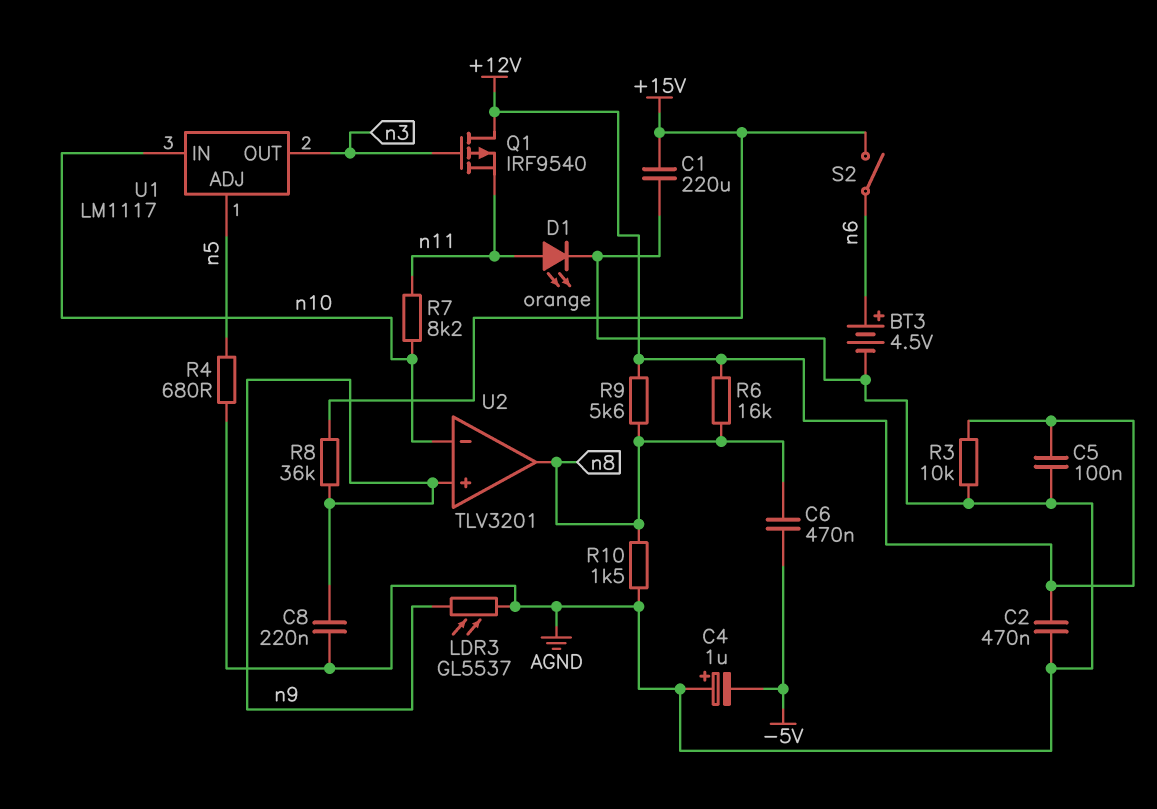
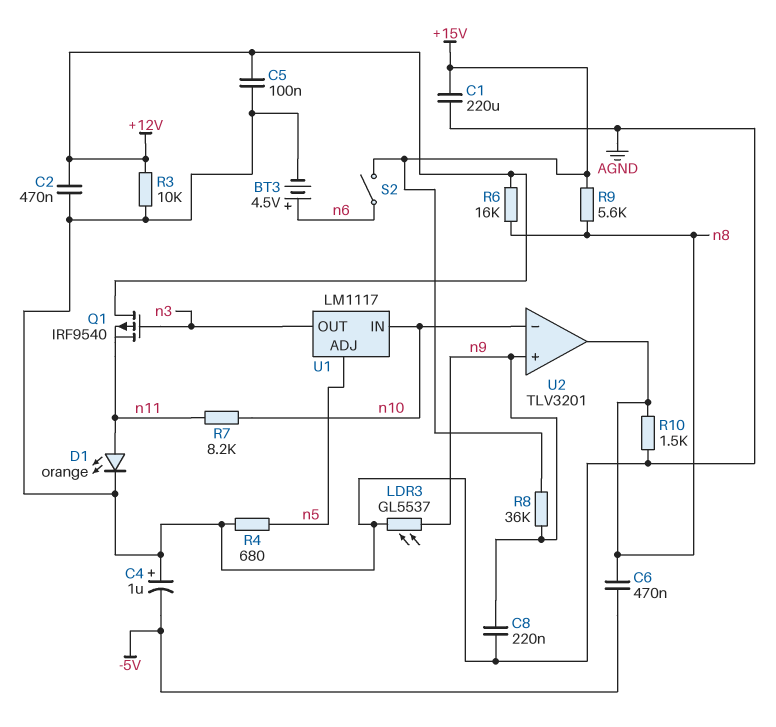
R9: 5.6k (+12V, n8) -> 5.6k (+15V, n8)

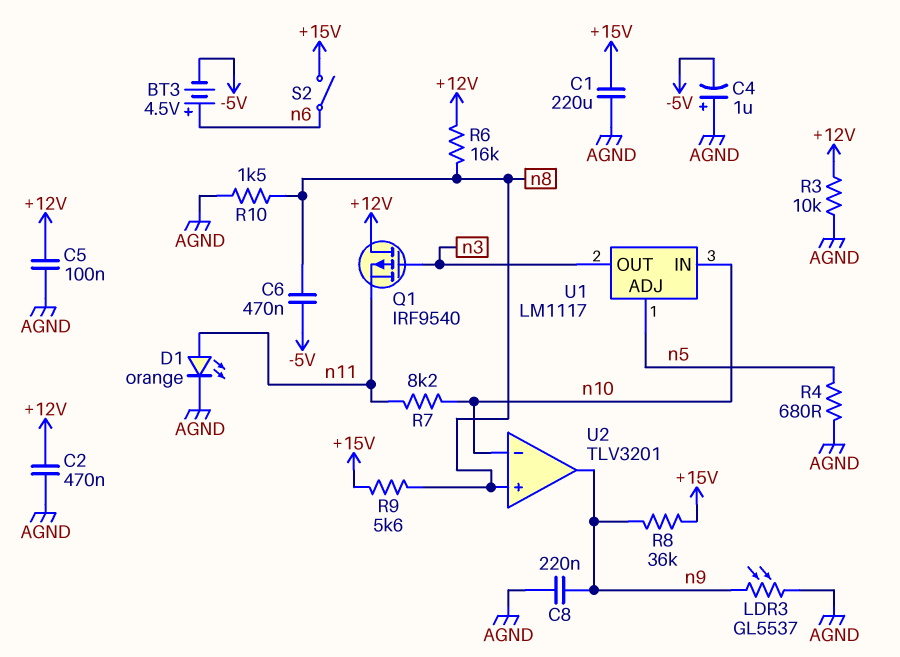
BT3: 4.5V (plus n6, minus AGND) -> 4.5V (plus n6, minus -5V)
U2 pin in+: n9 -> n8
U2 pin out: n8 -> n9

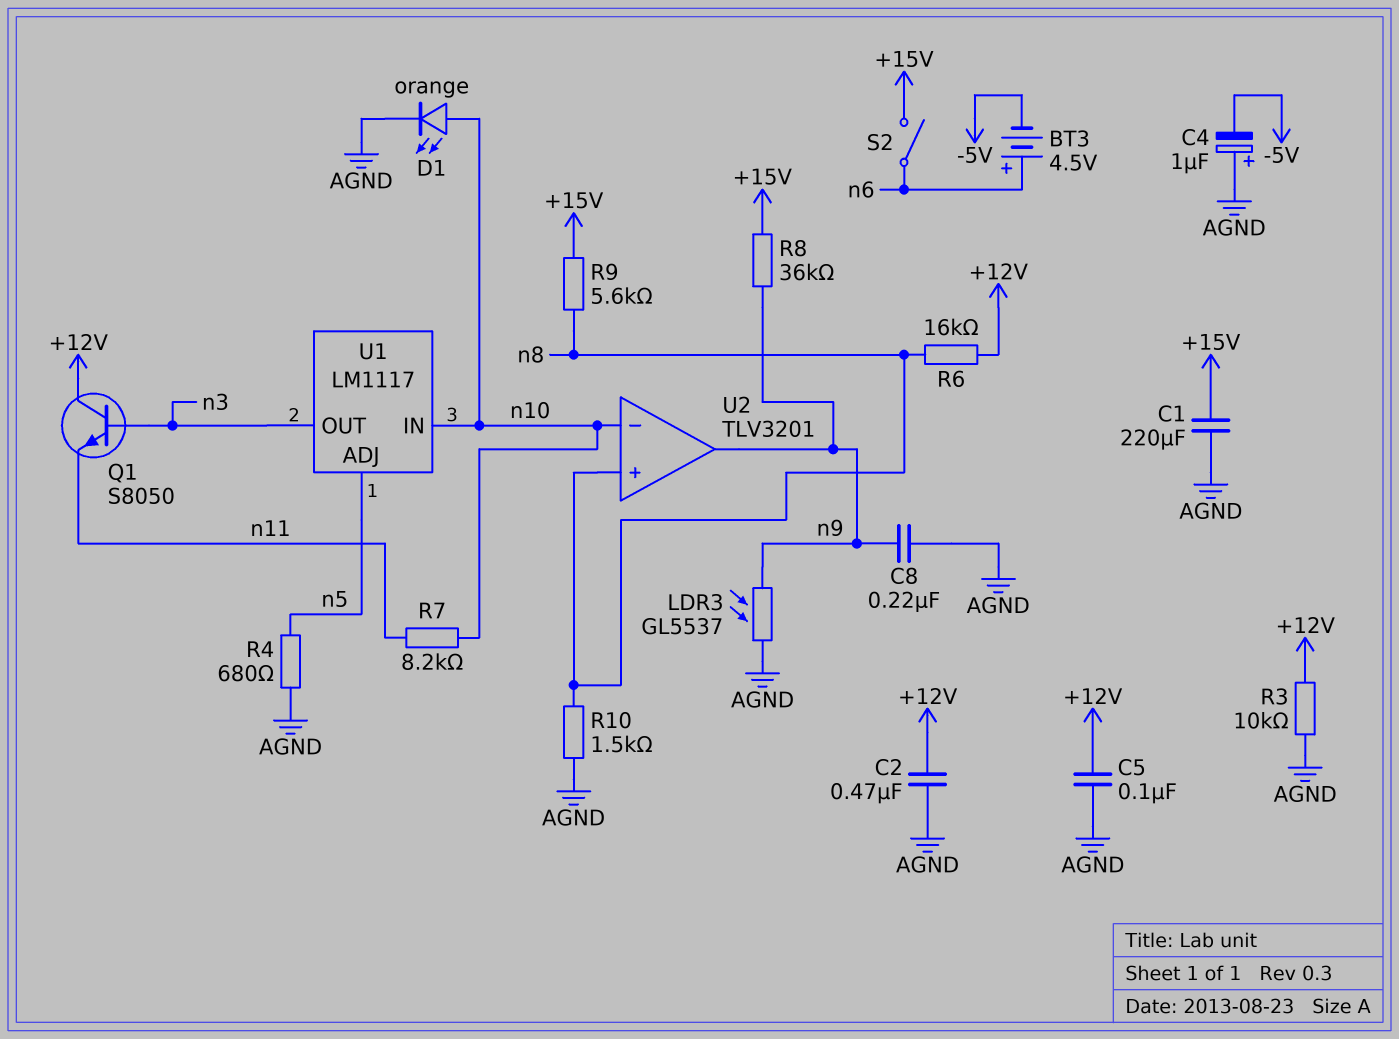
C6: 470nF (-5V, n8) -> none
D1: LED orange (A n11, K AGND) -> LED orange (A n10, K AGND)
Q1: PMOS IRF9540 (G n3, D +12V, S n11) -> NPN S8050 (B n3, C +12V, E n11)

